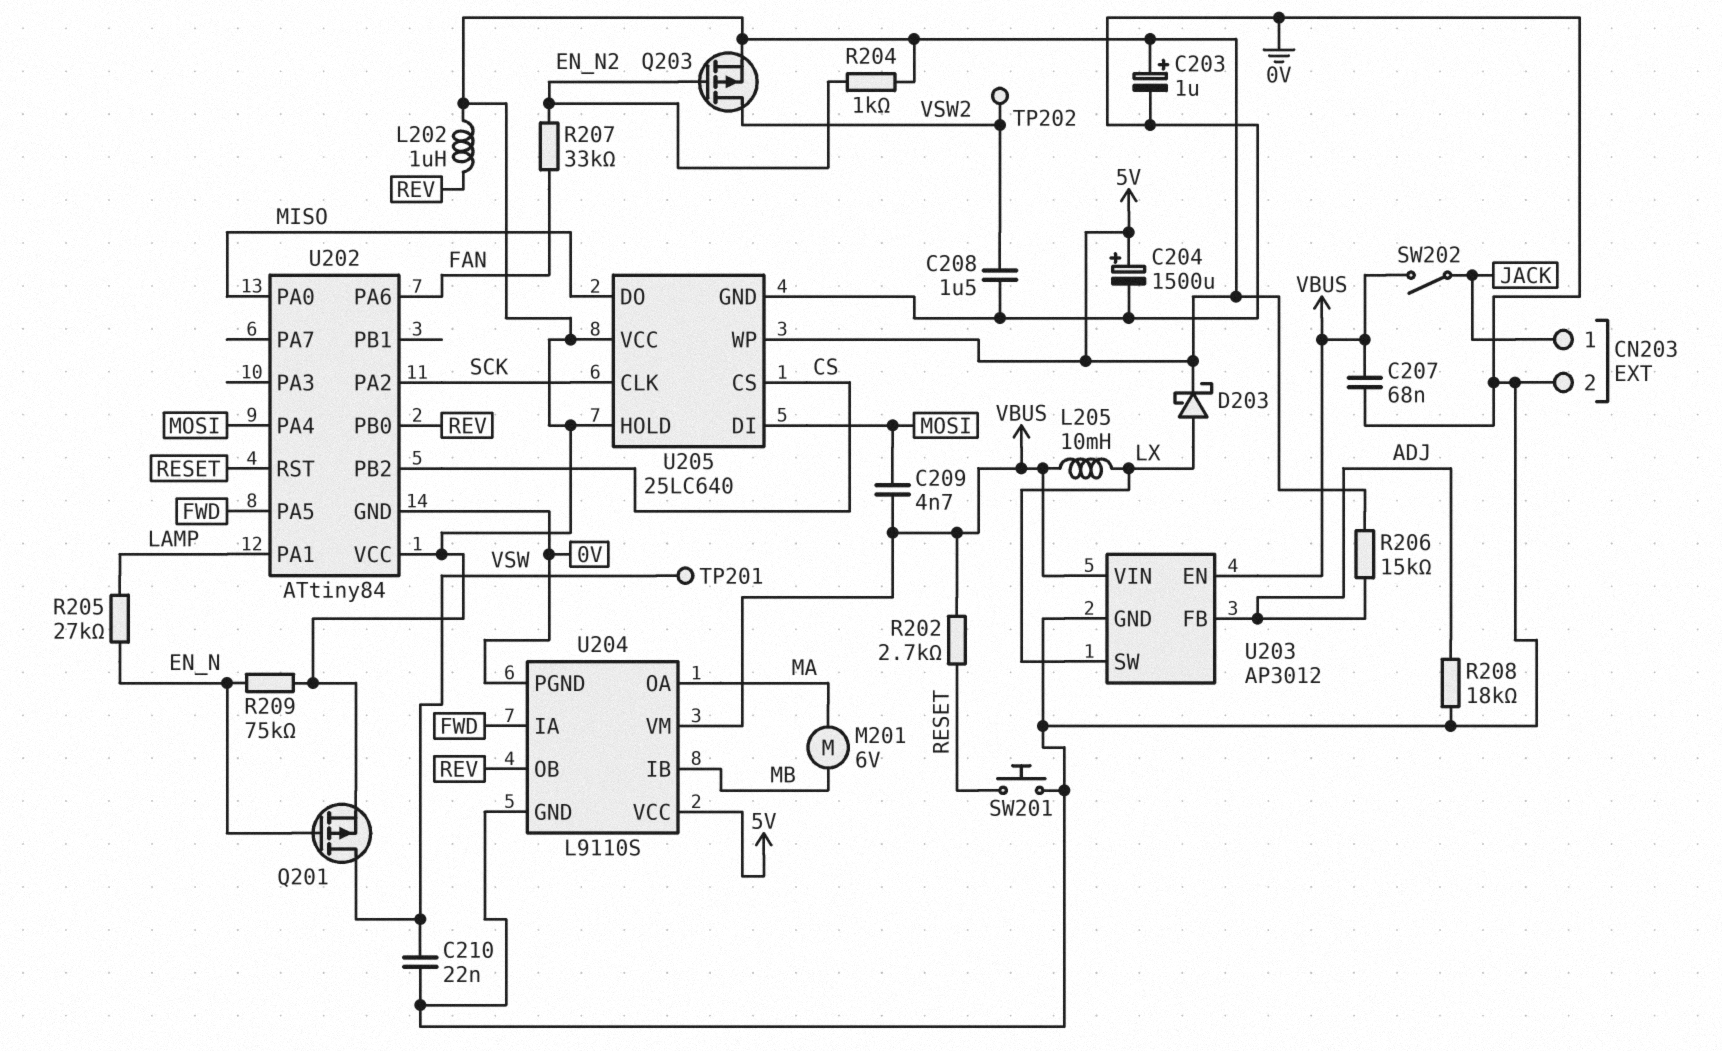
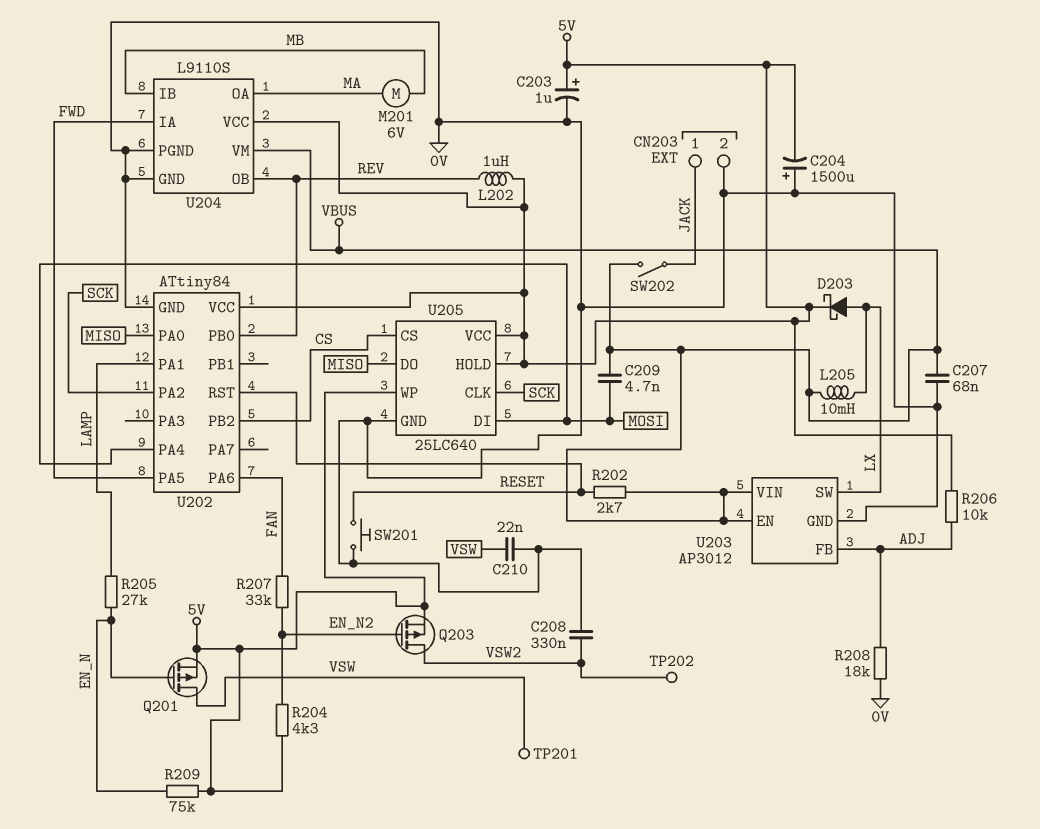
C204: 1500uF (plus 5V, minus 0V) -> 1500uF (plus 0V, minus 5V)
C208: 1.5uF (0V, VSW2) -> 330nF (0V, VSW2)
R204: 1k (5V, EN_N2) -> 4.3k (5V, EN_N2)
R206: 15k (5V, ADJ) -> 10k (5V, ADJ)

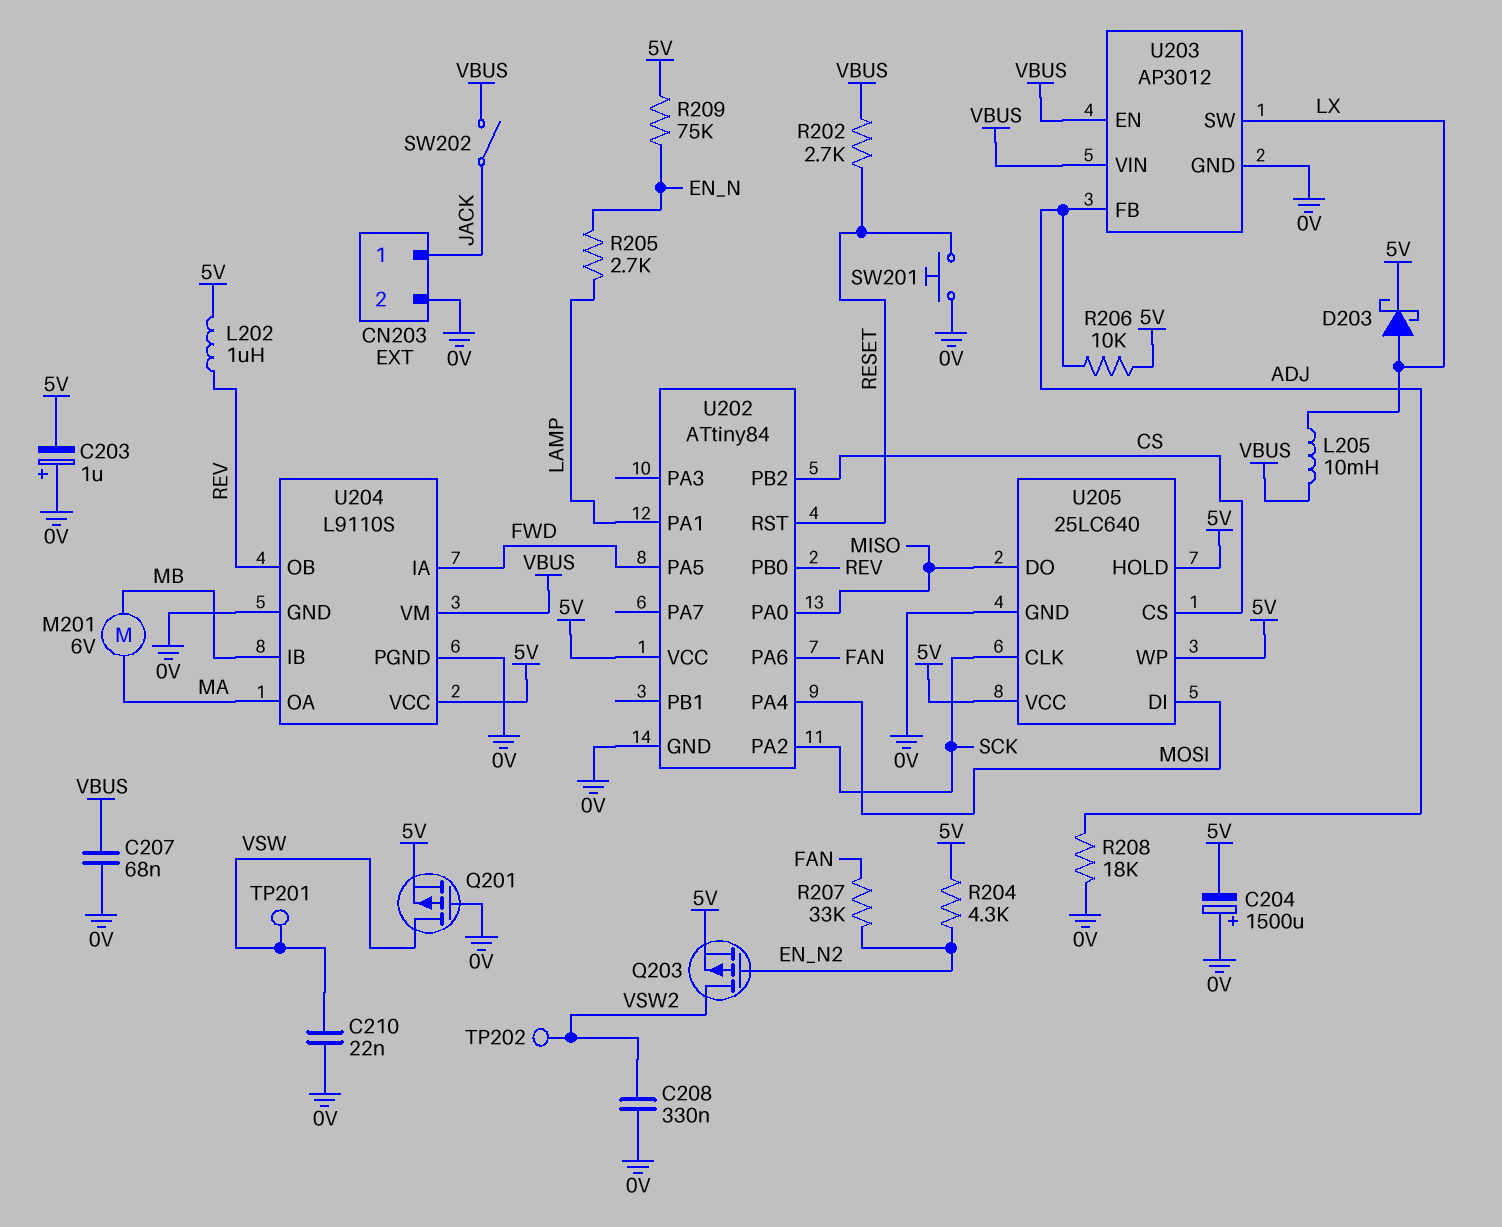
C203: 1uF (plus 5V, minus 0V) -> 1uF (plus 0V, minus 5V)
C209: 4.7nF (MOSI, VBUS) -> none
Q201: PMOS (G EN_N, D VSW, S 5V) -> PMOS (G 0V, D VSW, S 5V)
R205: 27k (EN_N, LAMP) -> 2.7k (EN_N, LAMP)

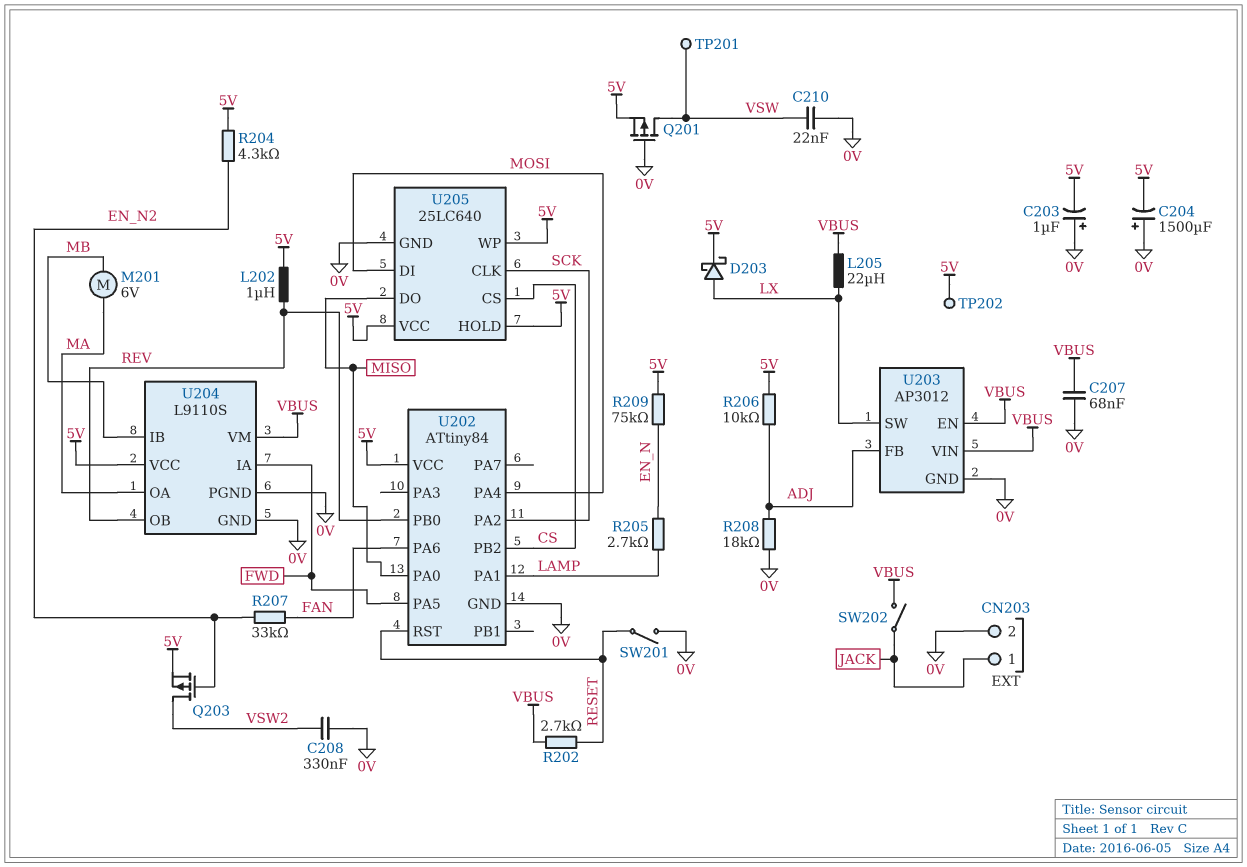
L205: 10mH (LX, VBUS) -> 22uH (LX, VBUS)
SW201: button (0V, RESET) -> switch (0V, RESET)
TP202: test point (VSW2) -> test point (5V)

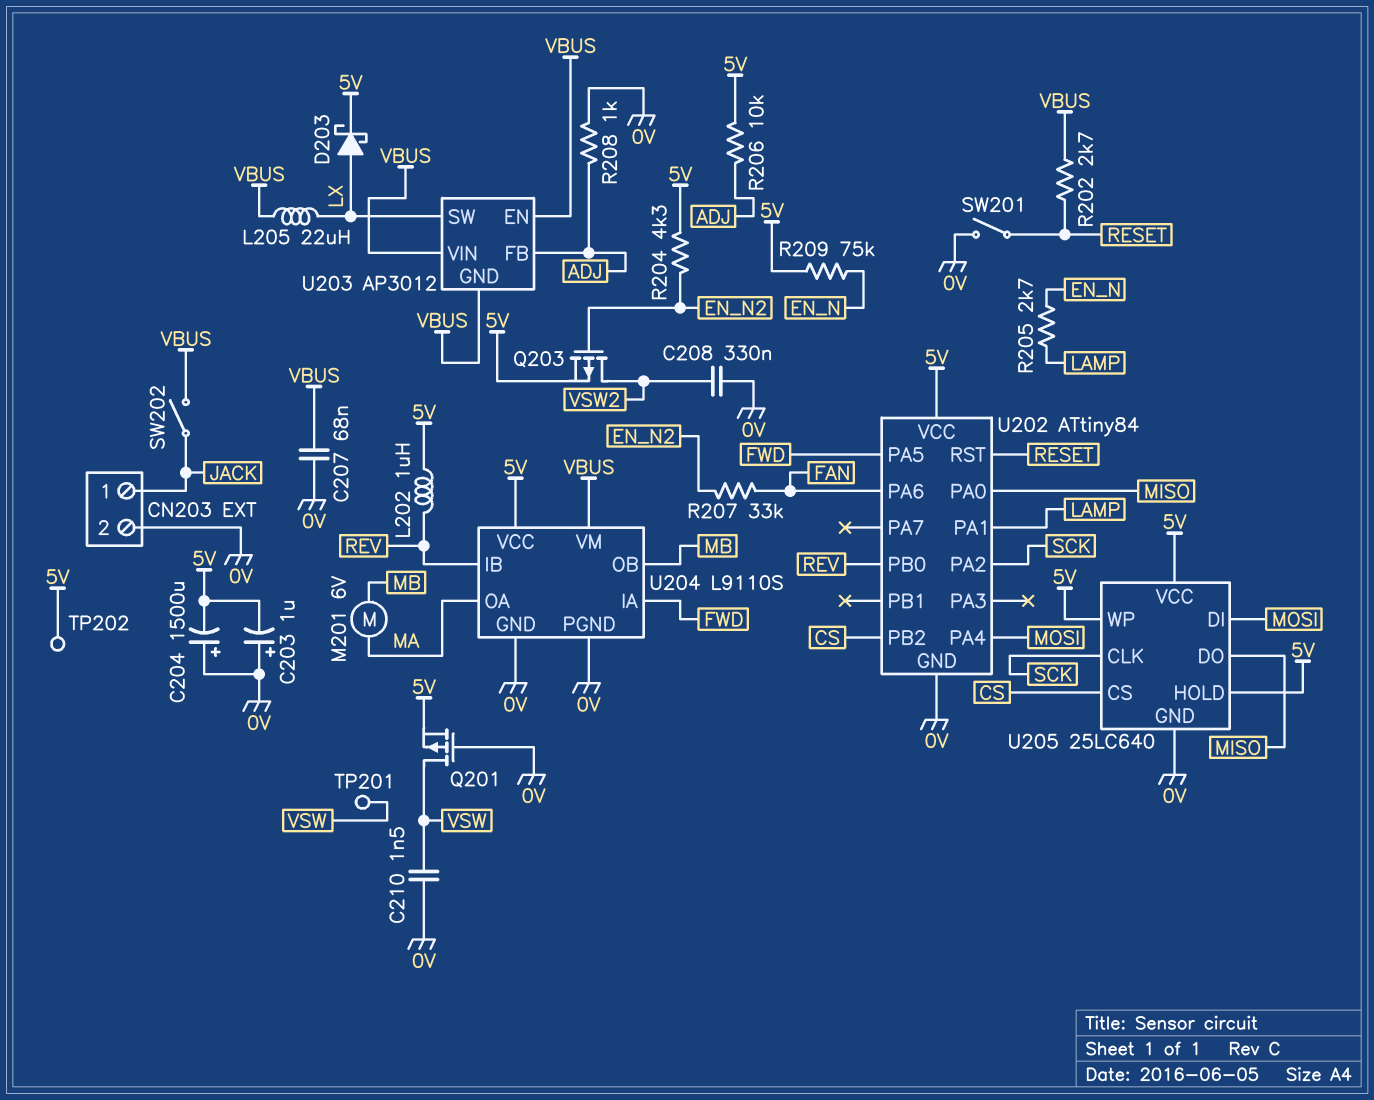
C210: 22nF (0V, VSW) -> 1.5nF (0V, VSW)
R208: 18k (0V, ADJ) -> 1k (0V, ADJ)
U203 pin GND: 0V -> VBUS
U204 pin IB: MB -> REV
U204 pin OB: REV -> MB

